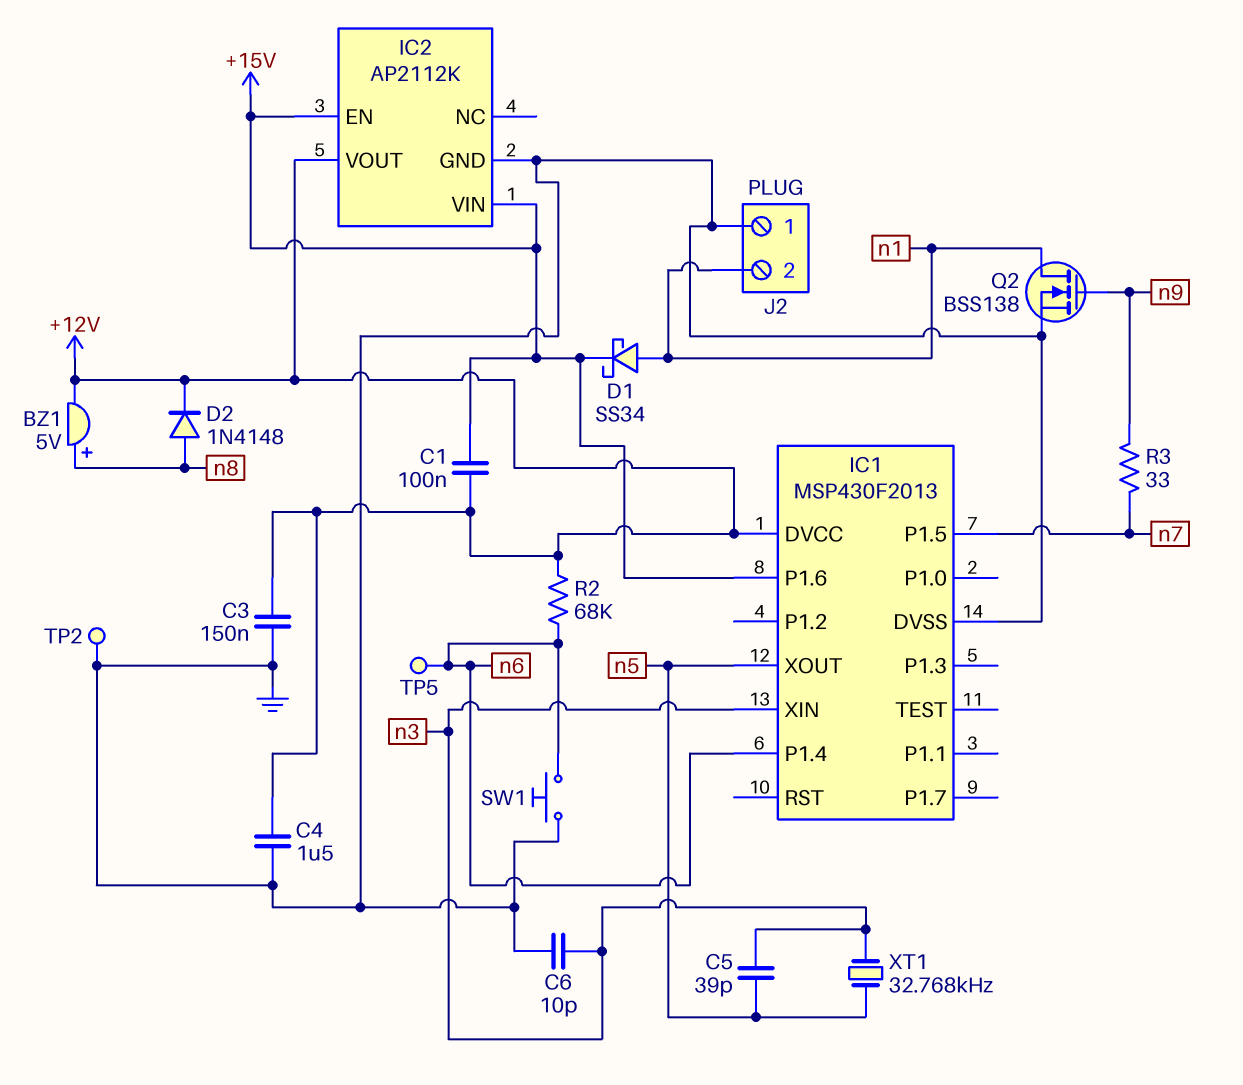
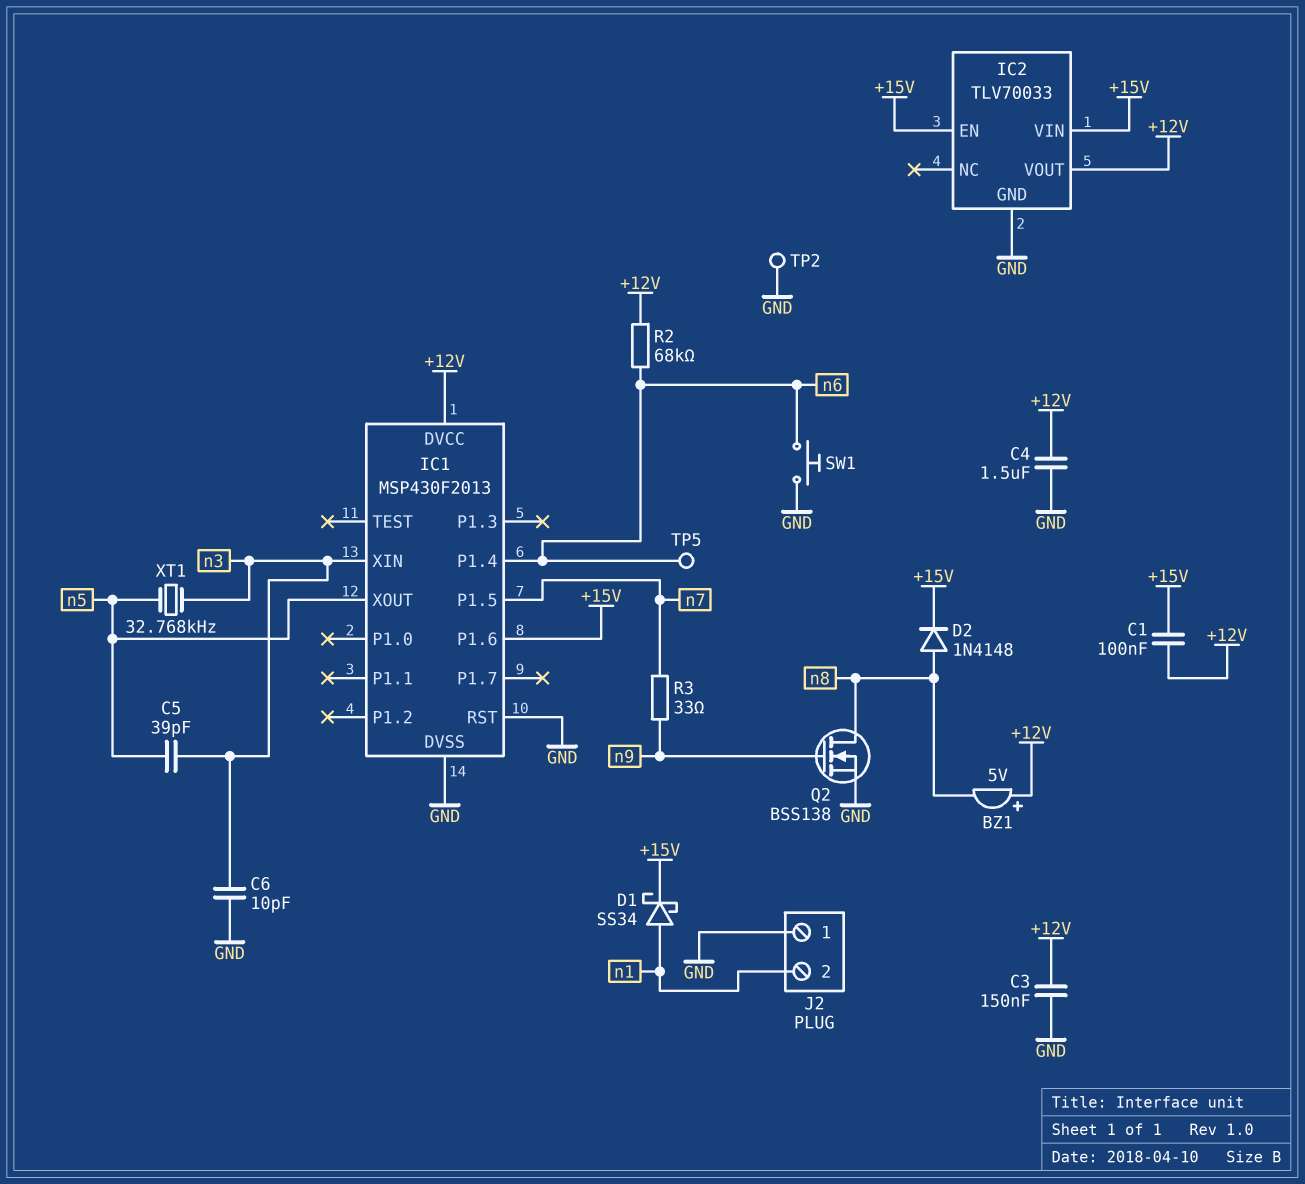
BZ1: buzzer 5V (plus n8, minus +12V) -> buzzer 5V (plus +12V, minus n8)
D2: diode 1N4148 (A n8, K +12V) -> diode 1N4148 (A n8, K +15V)
IC1 pin RST: none -> GND
IC2: AP2112K -> TLV70033
Q2: NMOS BSS138 (G n9, D n1, S GND) -> NMOS BSS138 (G n9, D n8, S GND)

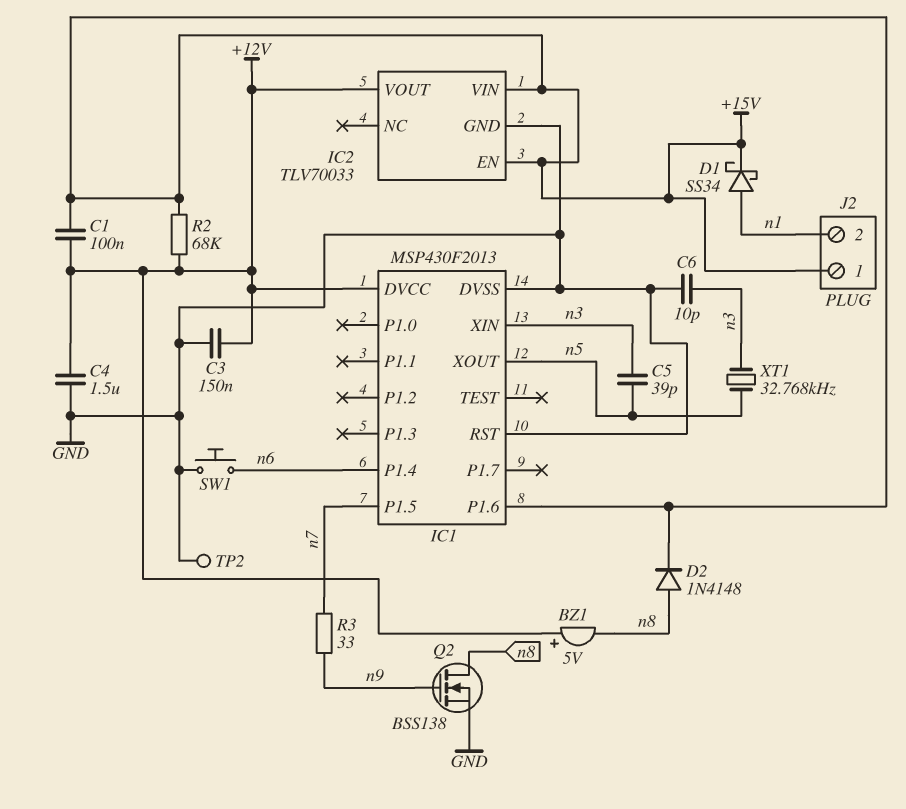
J2 pin 1: GND -> +15V
R2: 68k (+12V, n6) -> 68k (+12V, +15V)
TP5: test point (n6) -> none

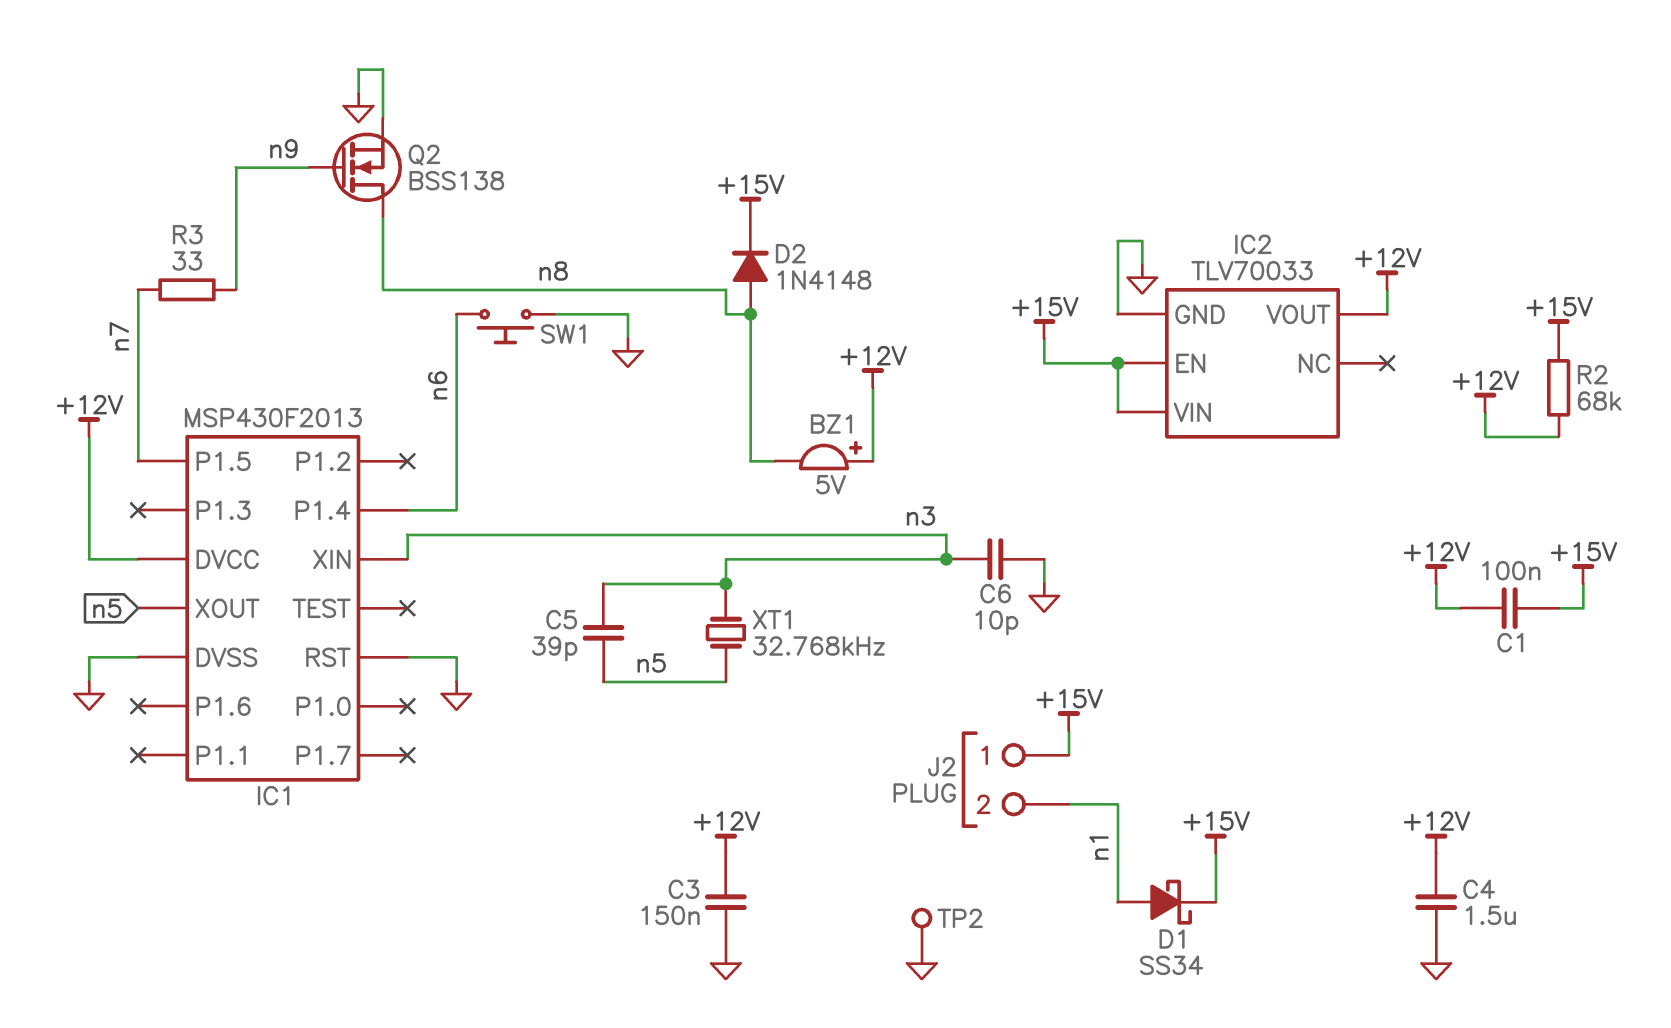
IC1 pin P1.6: +15V -> none

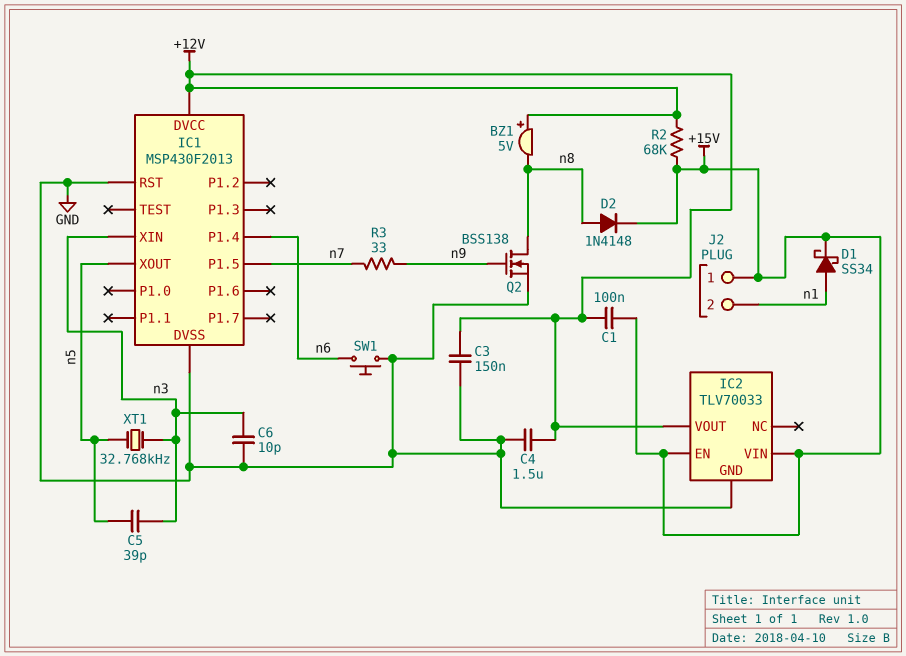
TP2: test point (GND) -> none

